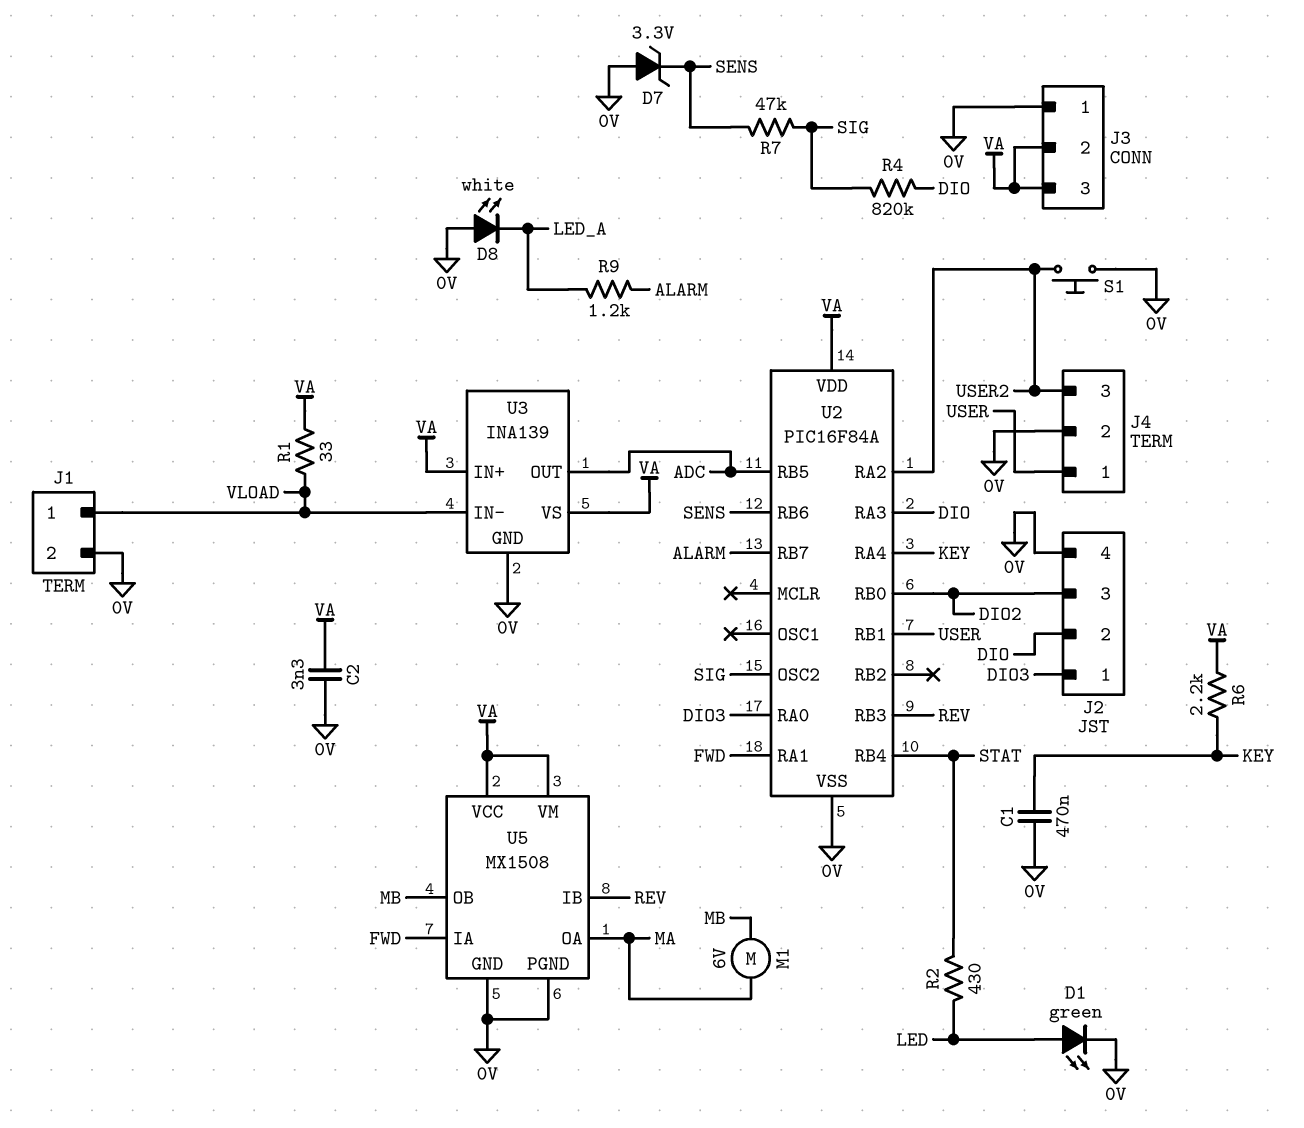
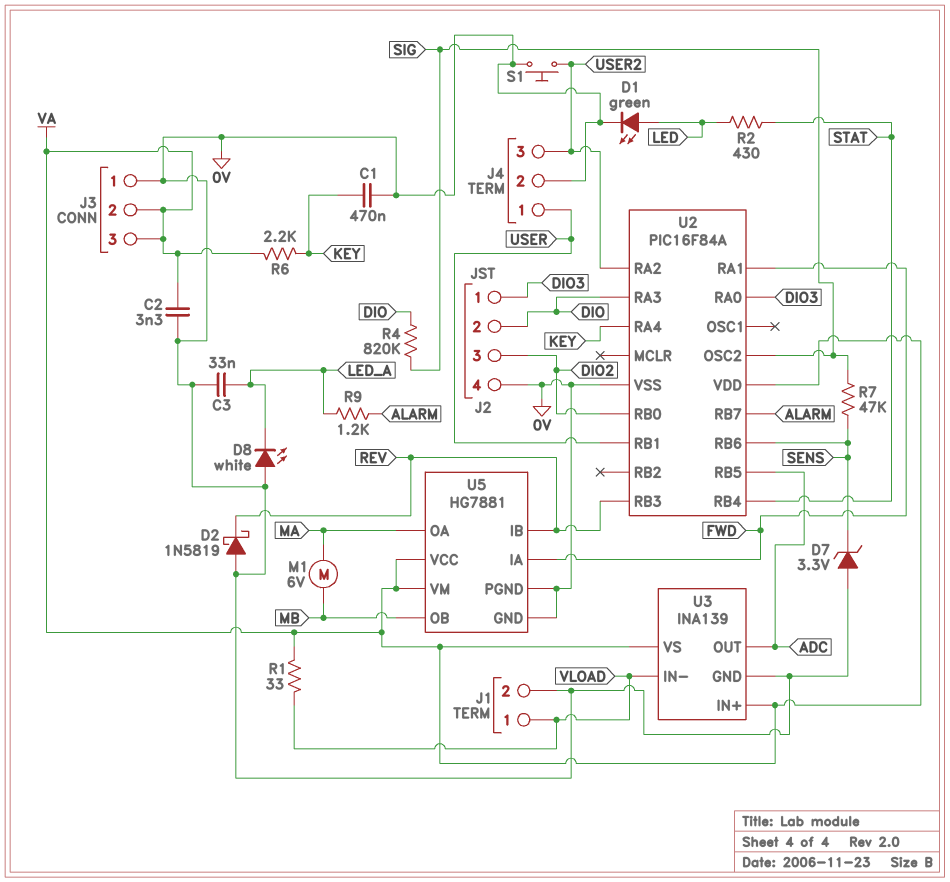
C3: none -> 33nF (0V, LED_A)
D2: none -> schottky 1N5819 (A 0V, K REV)
U5: MX1508 -> HG7881

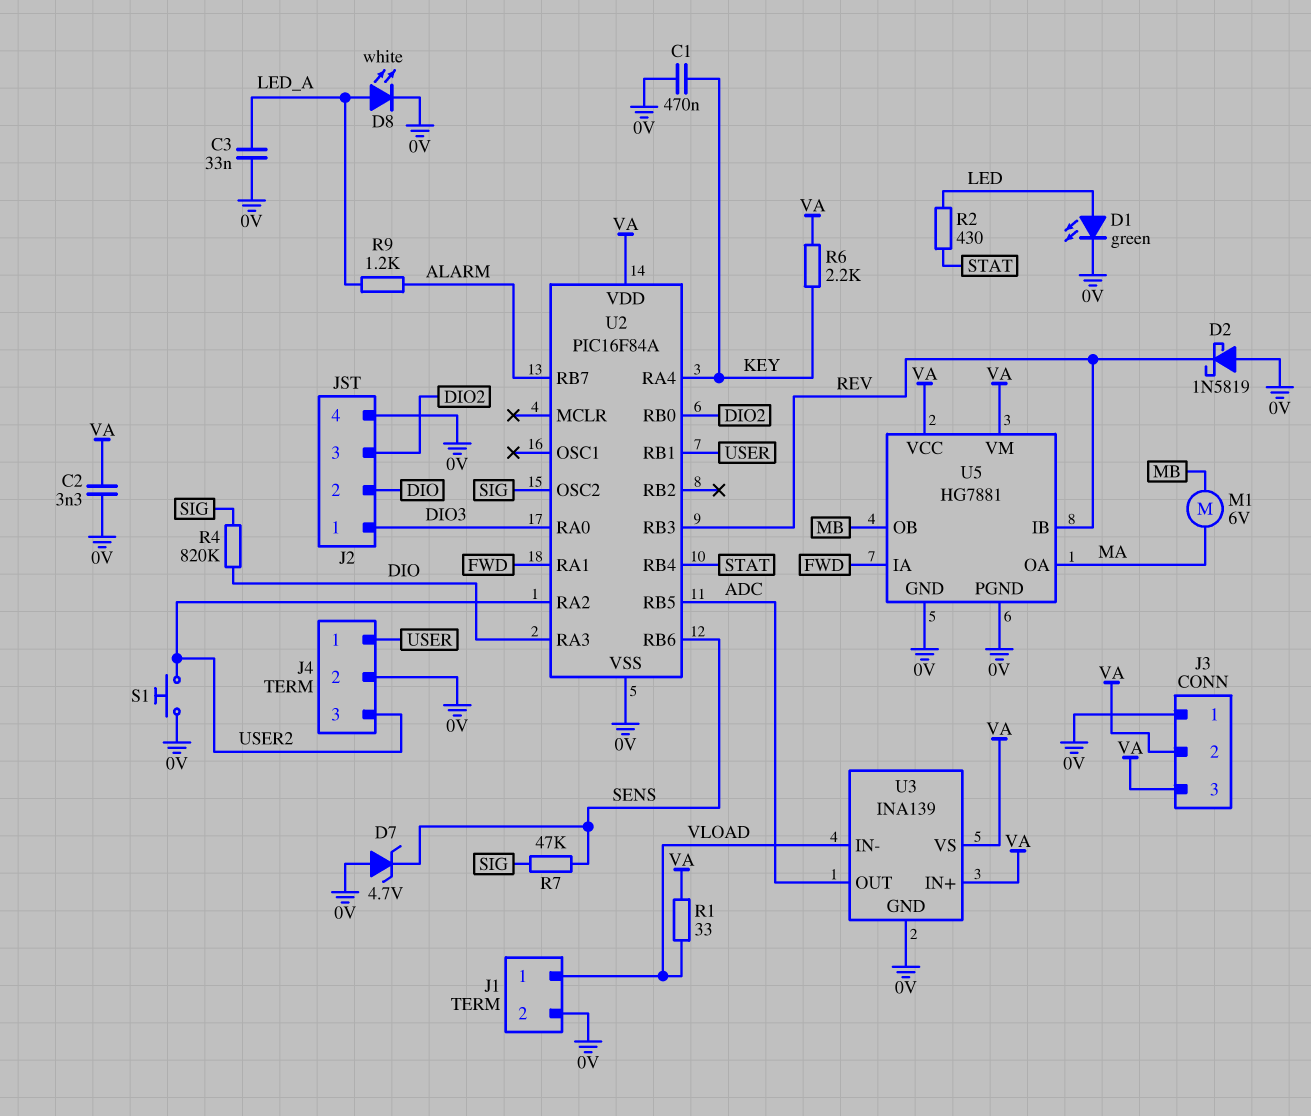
D7: zener 3.3V (A 0V, K SENS) -> zener 4.7V (A 0V, K SENS)
D8: LED white (A 0V, K LED_A) -> LED white (A LED_A, K 0V)

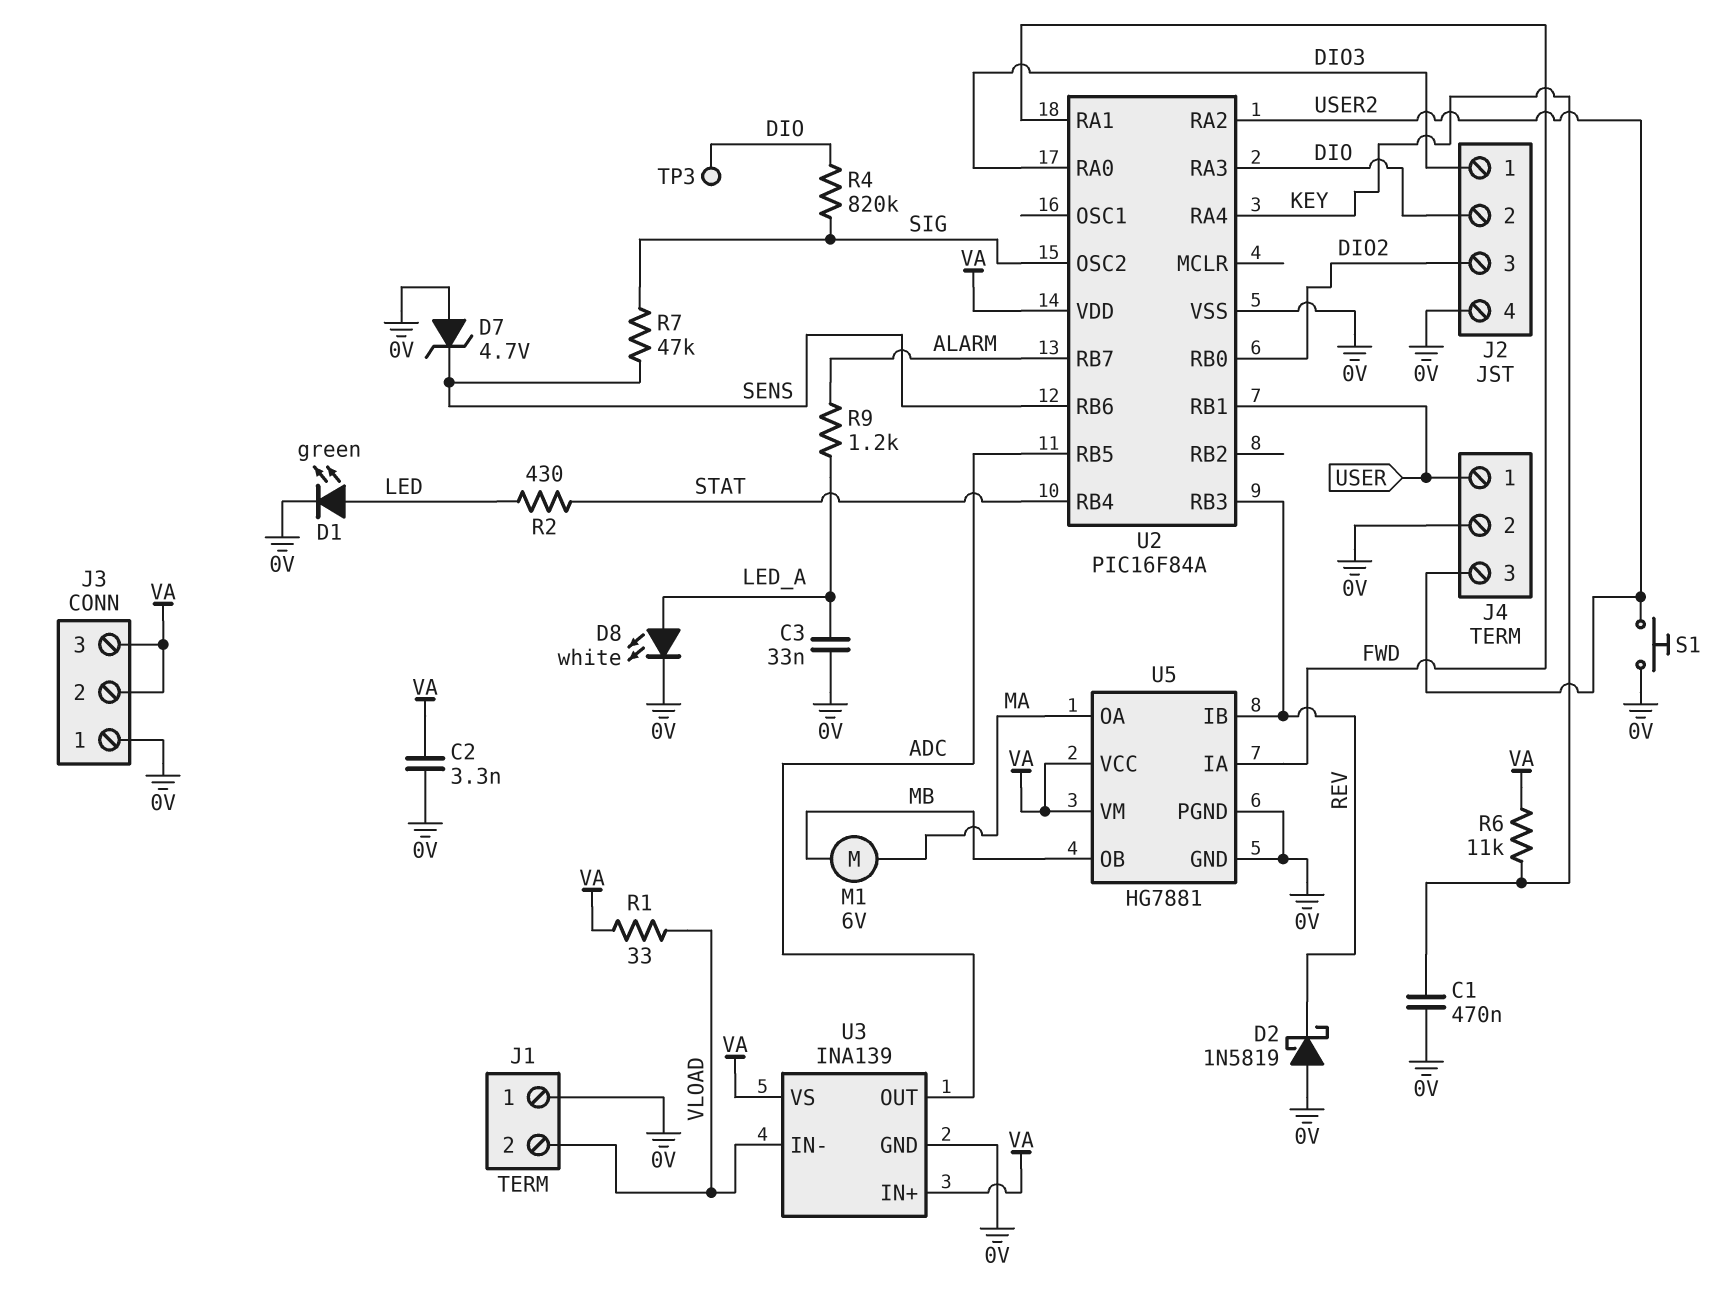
J1 pin 1: VLOAD -> 0V
J1 pin 2: 0V -> VLOAD
R6: 2.2k (KEY, VA) -> 11k (KEY, VA)
TP3: none -> test point (DIO)

